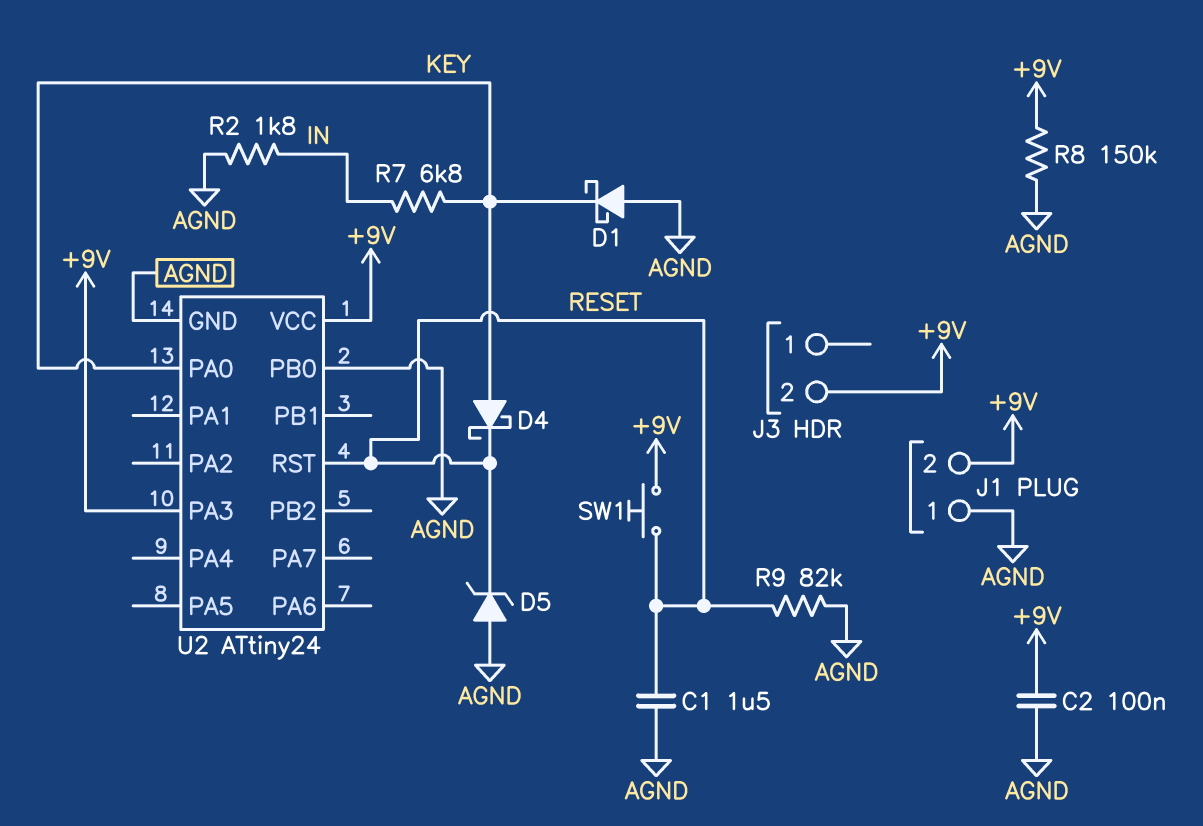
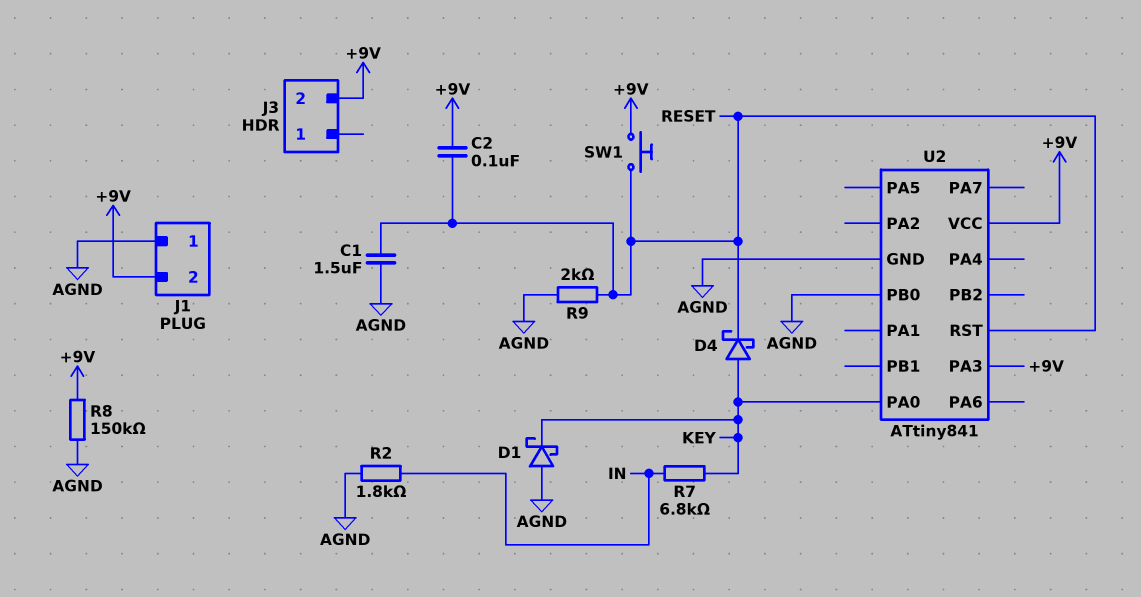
C2: 100nF (+9V, AGND) -> 100nF (+9V, RESET)
D5: zener (A AGND, K RESET) -> none
R9: 82k (AGND, RESET) -> 2k (AGND, RESET)
U2: ATtiny24 -> ATtiny841

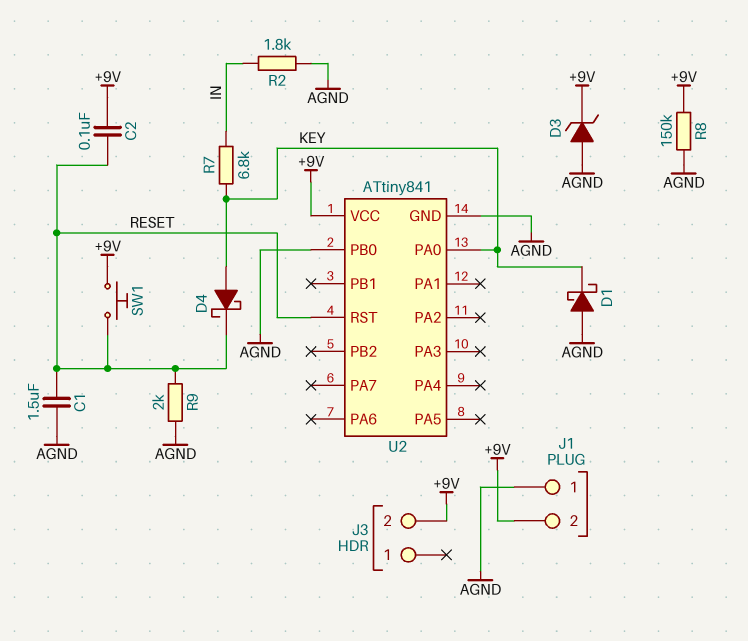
D3: none -> zener (A AGND, K +9V)
U2 pin PA3: +9V -> none

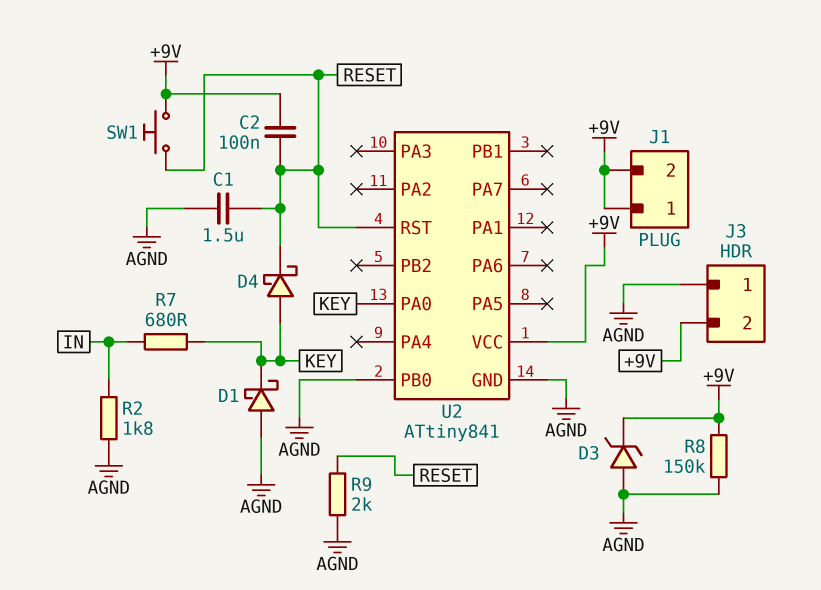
J1 pin 1: AGND -> +9V
J3 pin 1: none -> AGND
R7: 6.8k (IN, KEY) -> 680 (IN, KEY)

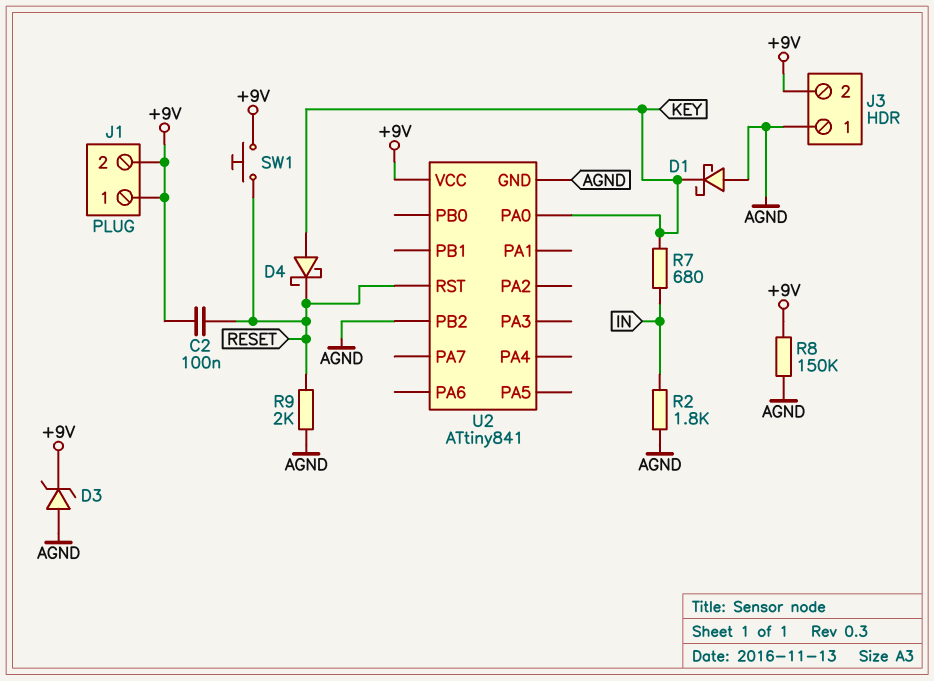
C1: 1.5uF (AGND, RESET) -> none
U2 pin PB0: AGND -> none
U2 pin PB2: none -> AGND

